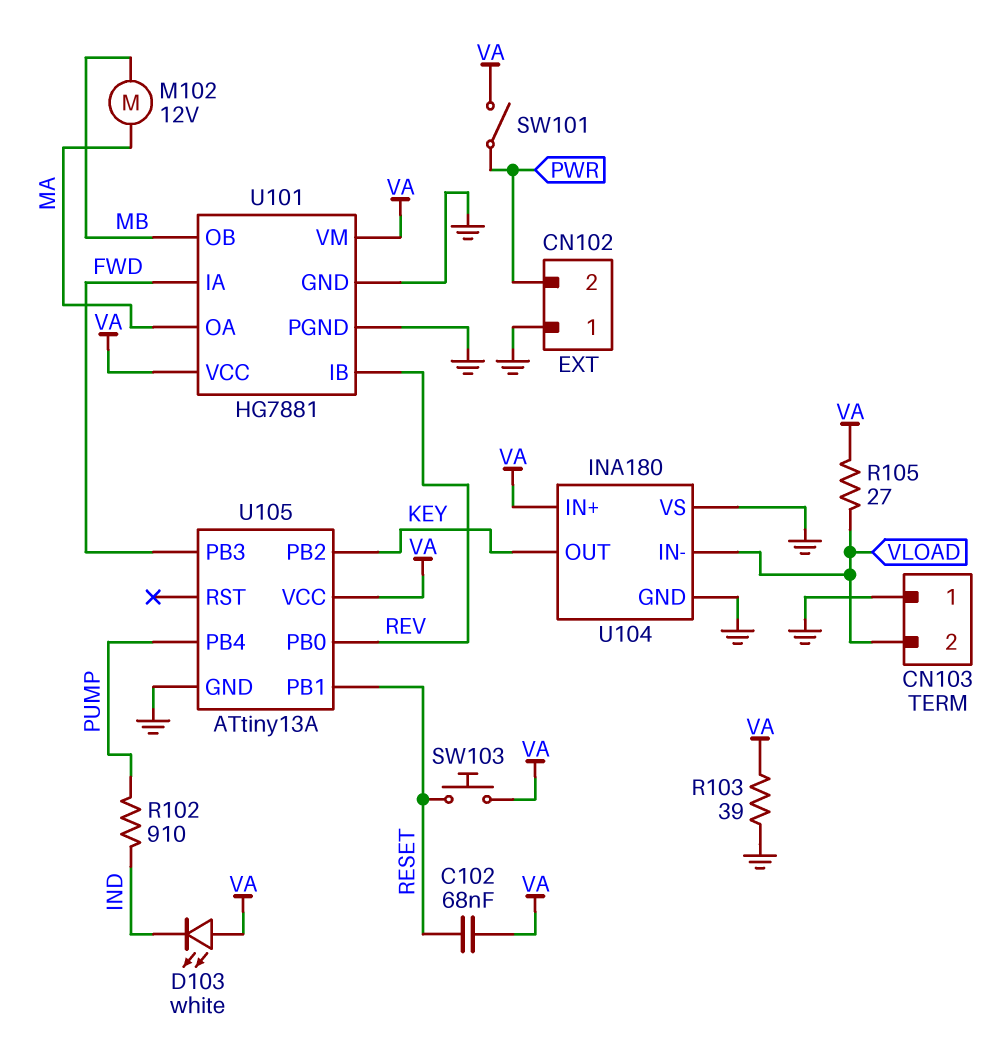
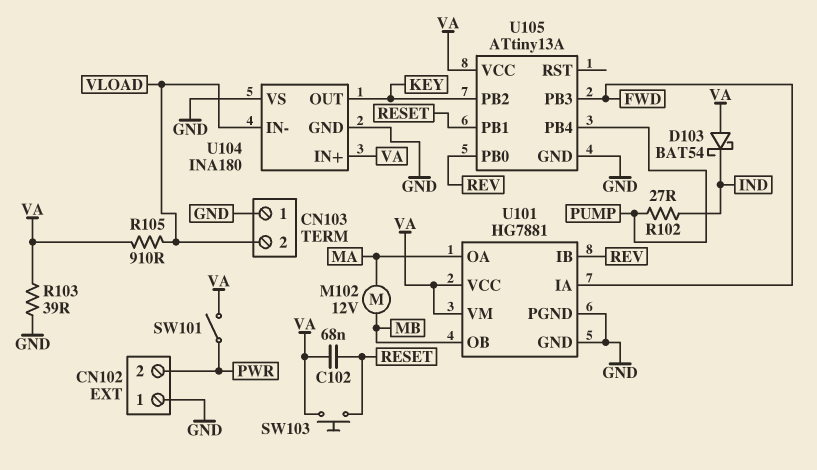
D103: LED white (A VA, K IND) -> schottky BAT54 (A VA, K IND)
R102: 910 (IND, PUMP) -> 27 (IND, PUMP)
R105: 27 (VA, VLOAD) -> 910 (VA, VLOAD)

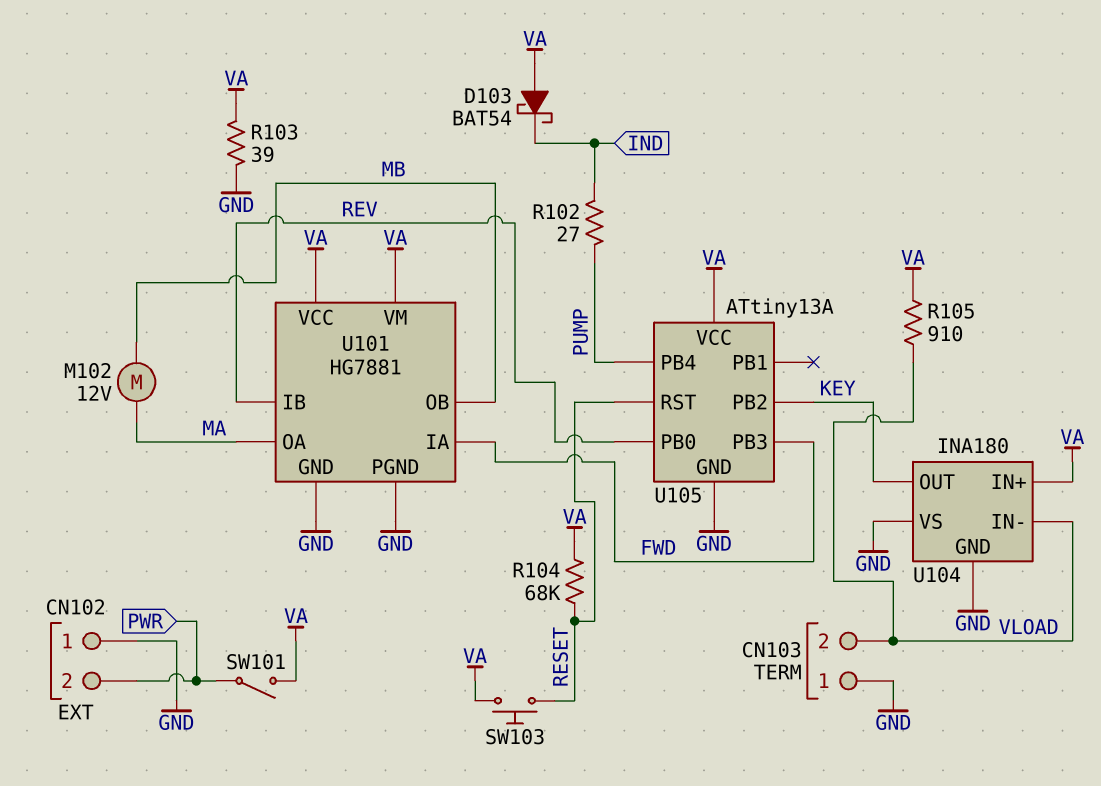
C102: 68nF (RESET, VA) -> none
R104: none -> 68k (RESET, VA)
U105 pin PB1: RESET -> none
U105 pin RST: none -> RESET

